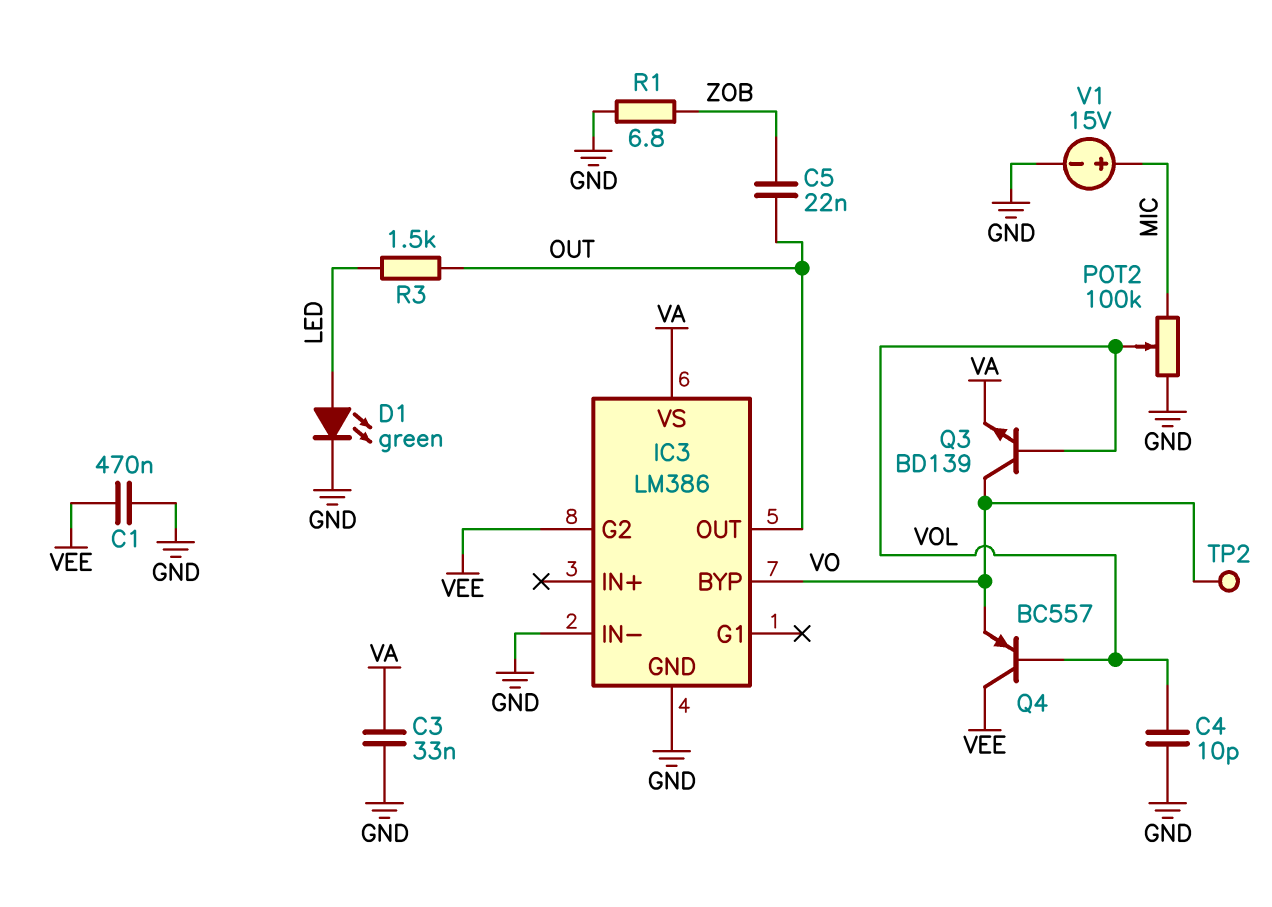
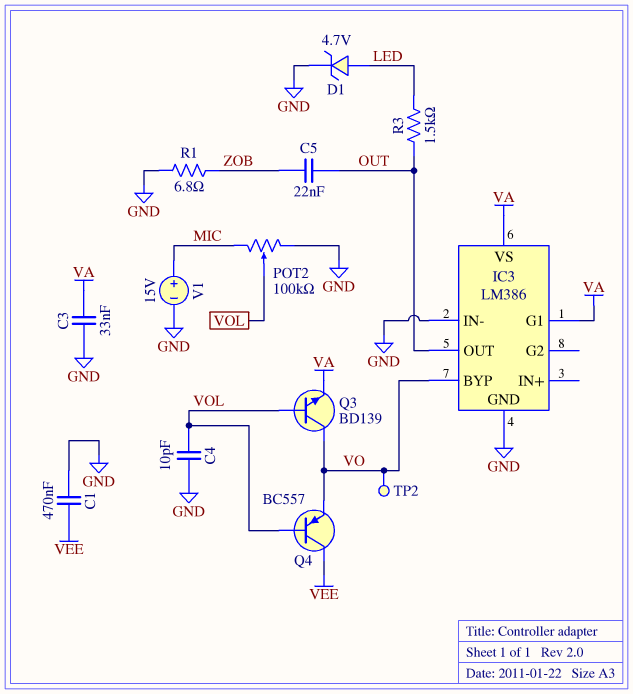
D1: LED green (A LED, K GND) -> zener 4.7V (A LED, K GND)
IC3 pin G1: none -> VA
IC3 pin G2: VEE -> none

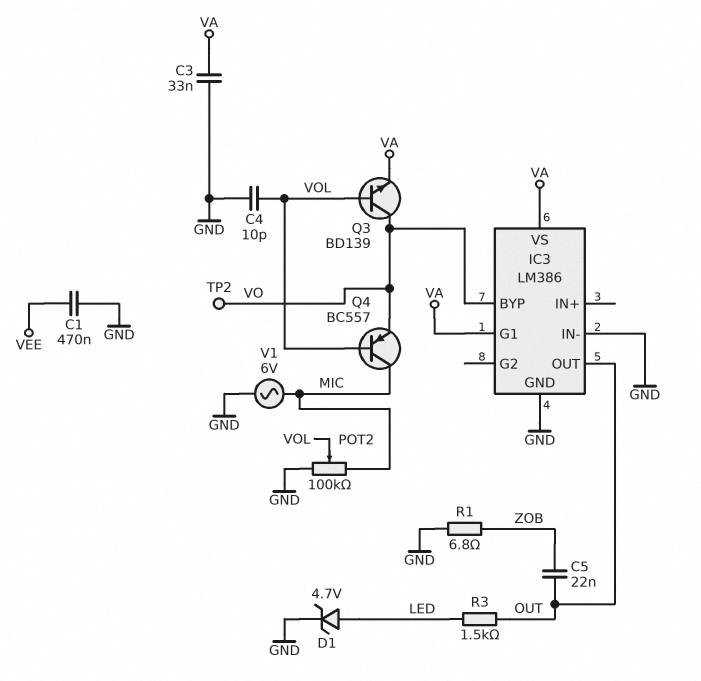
Q4: PNP BC557 (B VOL, C VEE, E VO) -> PNP BC557 (B VOL, C MIC, E VO)
V1: 15V (plus MIC, minus GND) -> AC 6V (GND, MIC)

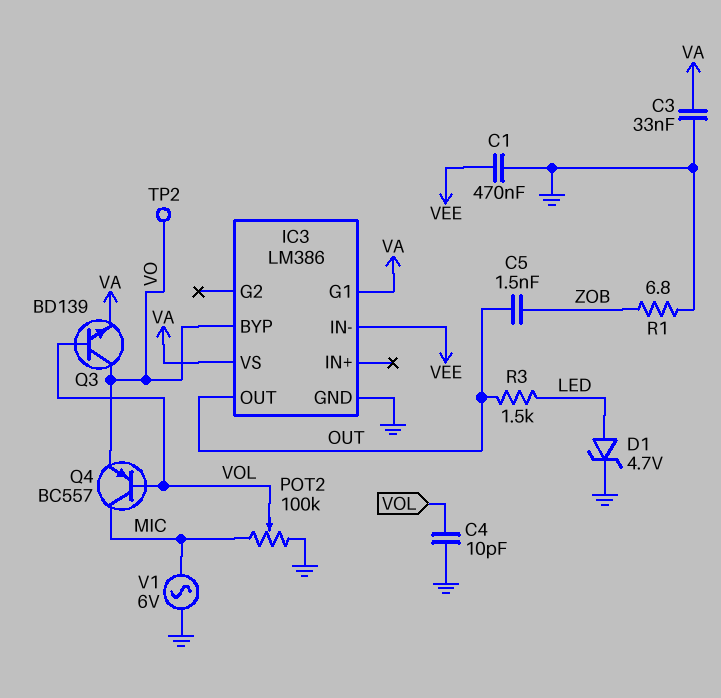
C5: 22nF (OUT, ZOB) -> 1.5nF (OUT, ZOB)
IC3 pin IN-: GND -> VEE

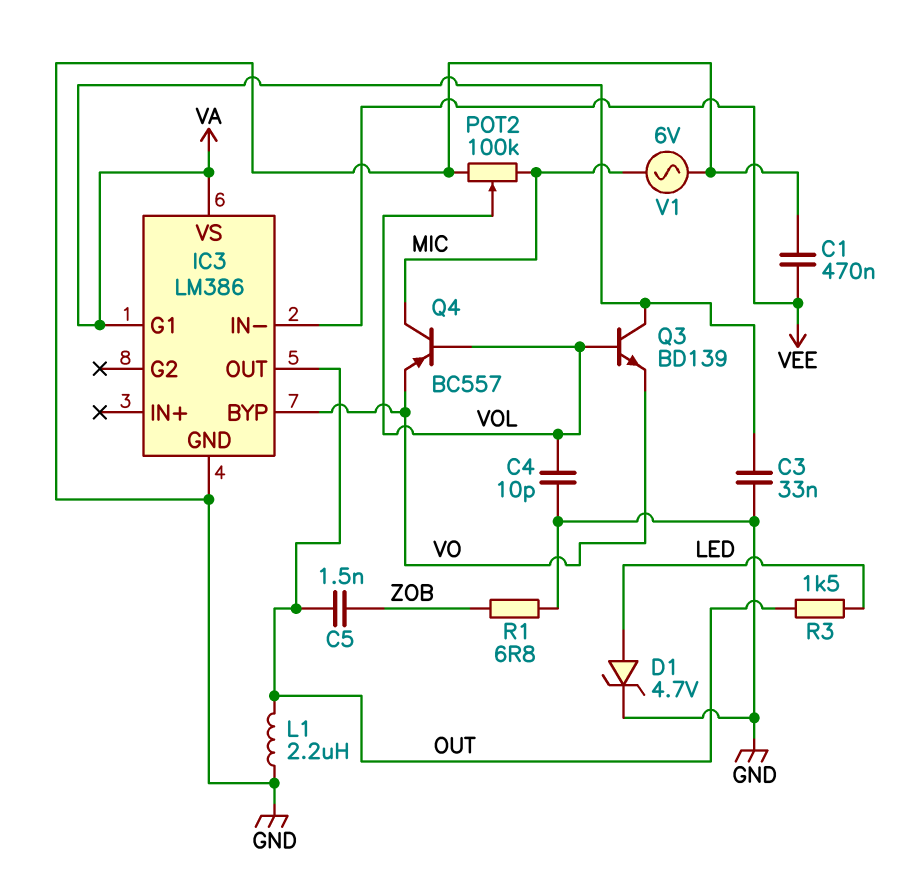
L1: none -> 2.2uH (GND, OUT)
Q3: NPN BD139 (B VOL, C VO, E VA) -> NPN BD139 (B VOL, C VA, E VO)
TP2: test point (VO) -> none

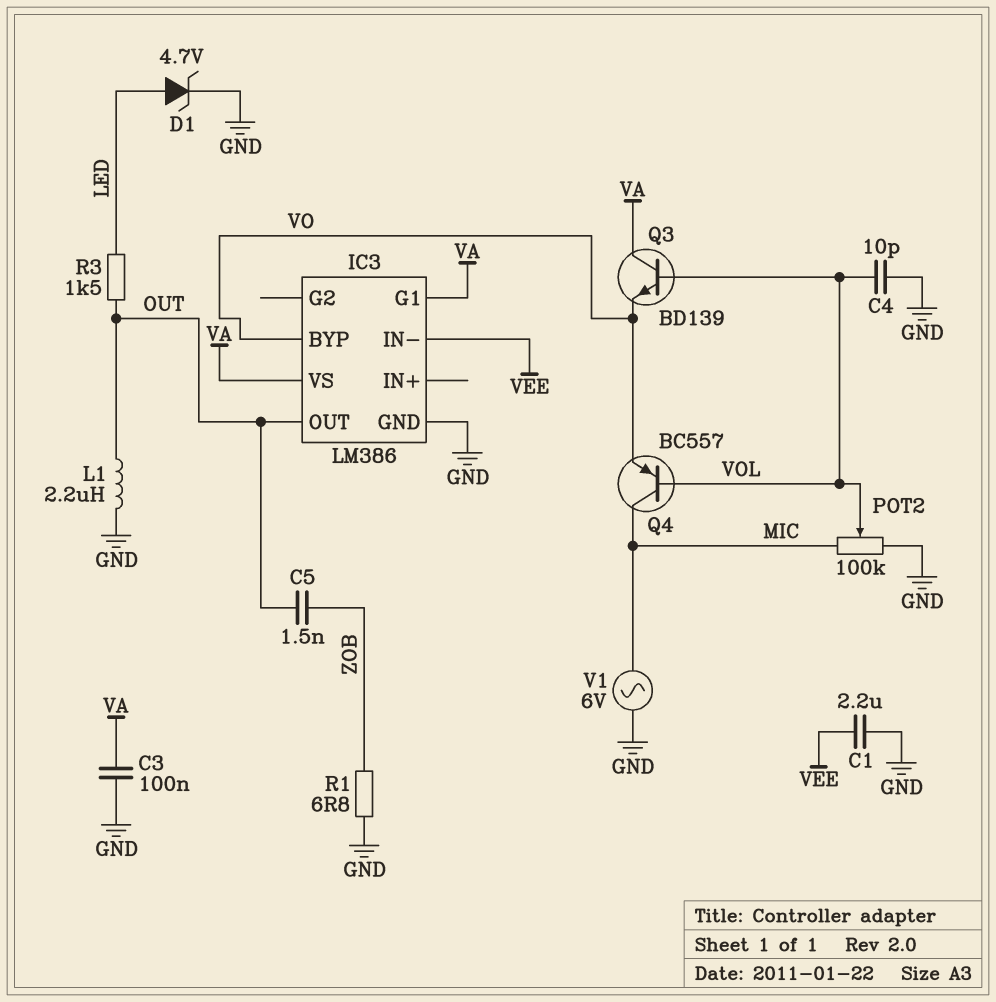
C1: 470nF (GND, VEE) -> 2.2uF (GND, VEE)
C3: 33nF (GND, VA) -> 100nF (GND, VA)

